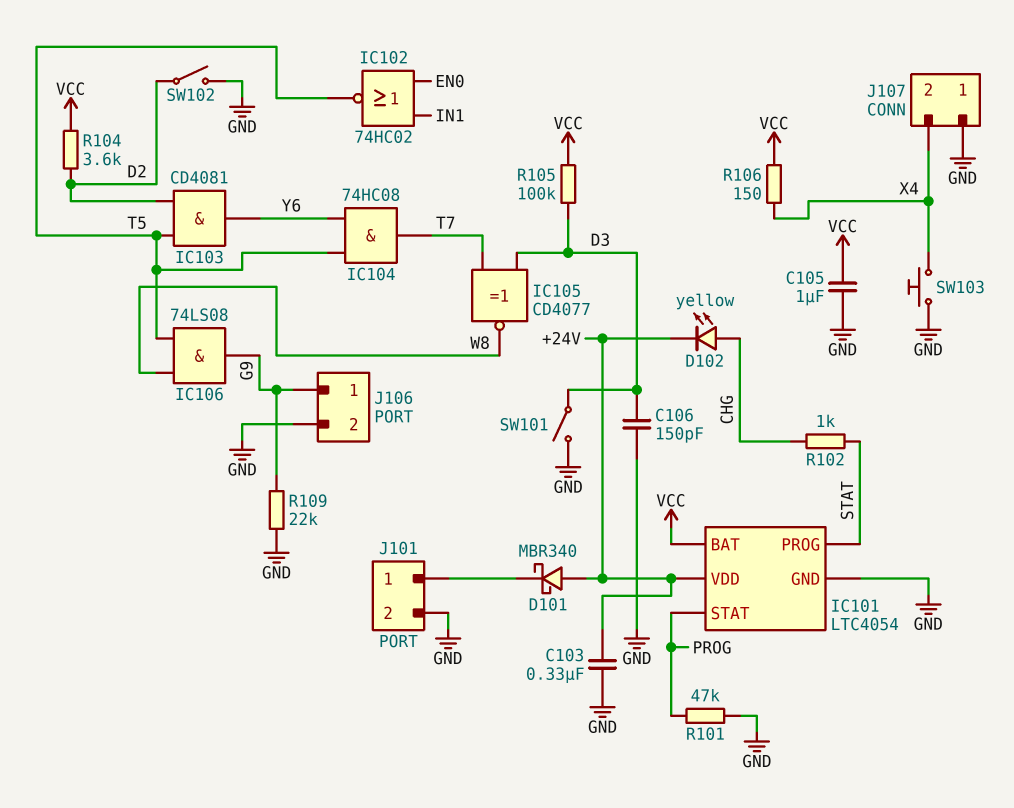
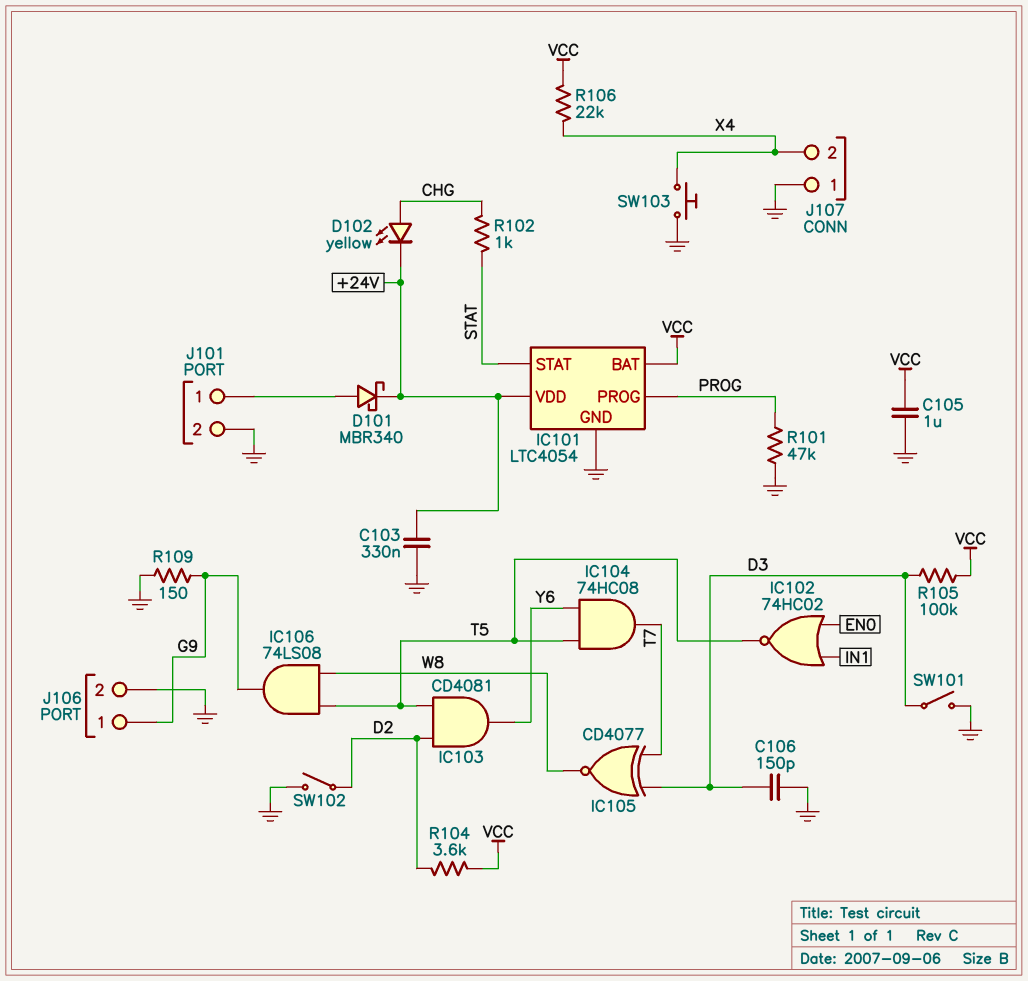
D101: schottky MBR340 (A +24V, K J101/1) -> schottky MBR340 (A J101/1, K +24V)
IC101 pin PROG: STAT -> PROG
IC101 pin STAT: PROG -> STAT
R106: 150 (VCC, X4) -> 22k (VCC, X4)
R109: 22k (G9, GND) -> 150 (G9, GND)

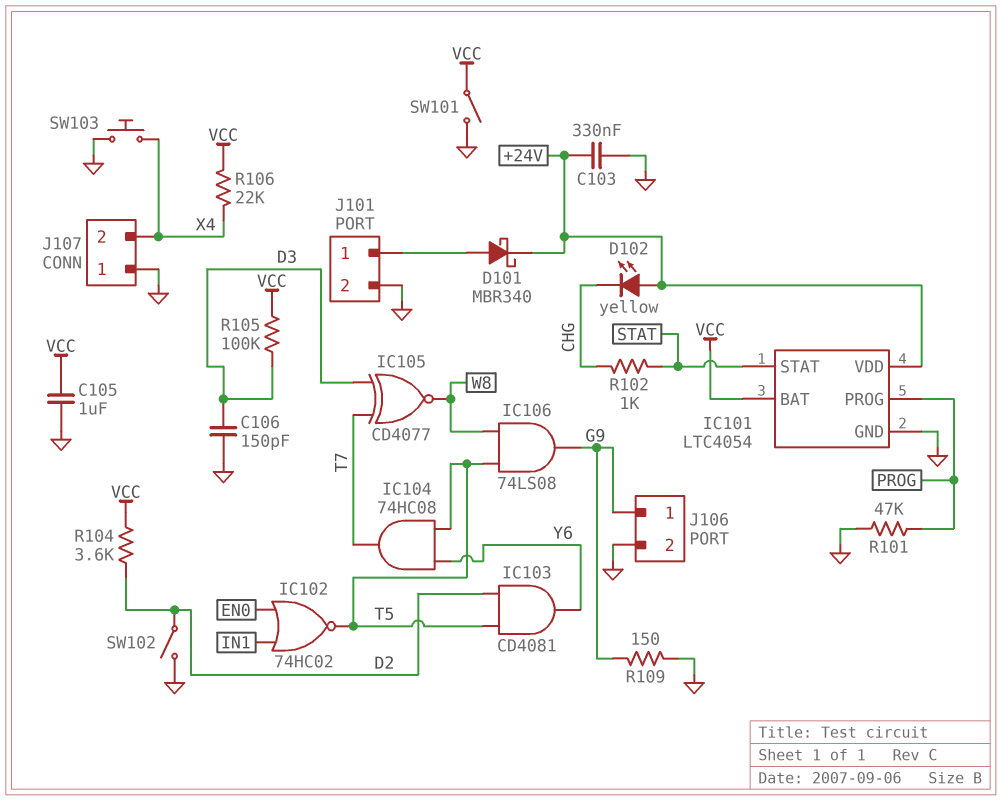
D102: LED yellow (A CHG, K +24V) -> LED yellow (A +24V, K CHG)
SW101: switch (D3, GND) -> switch (GND, VCC)

